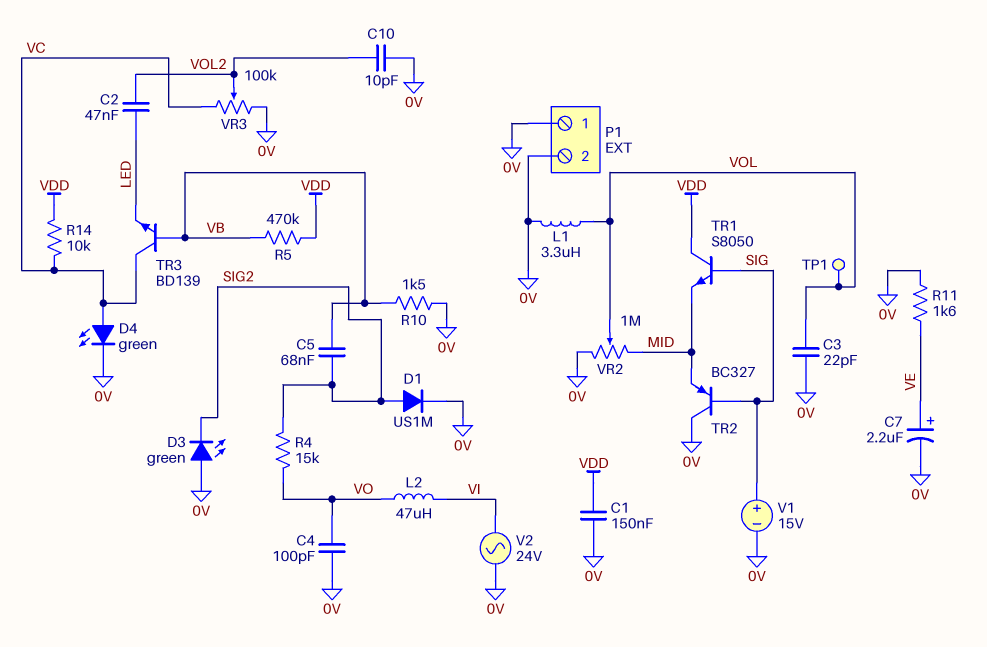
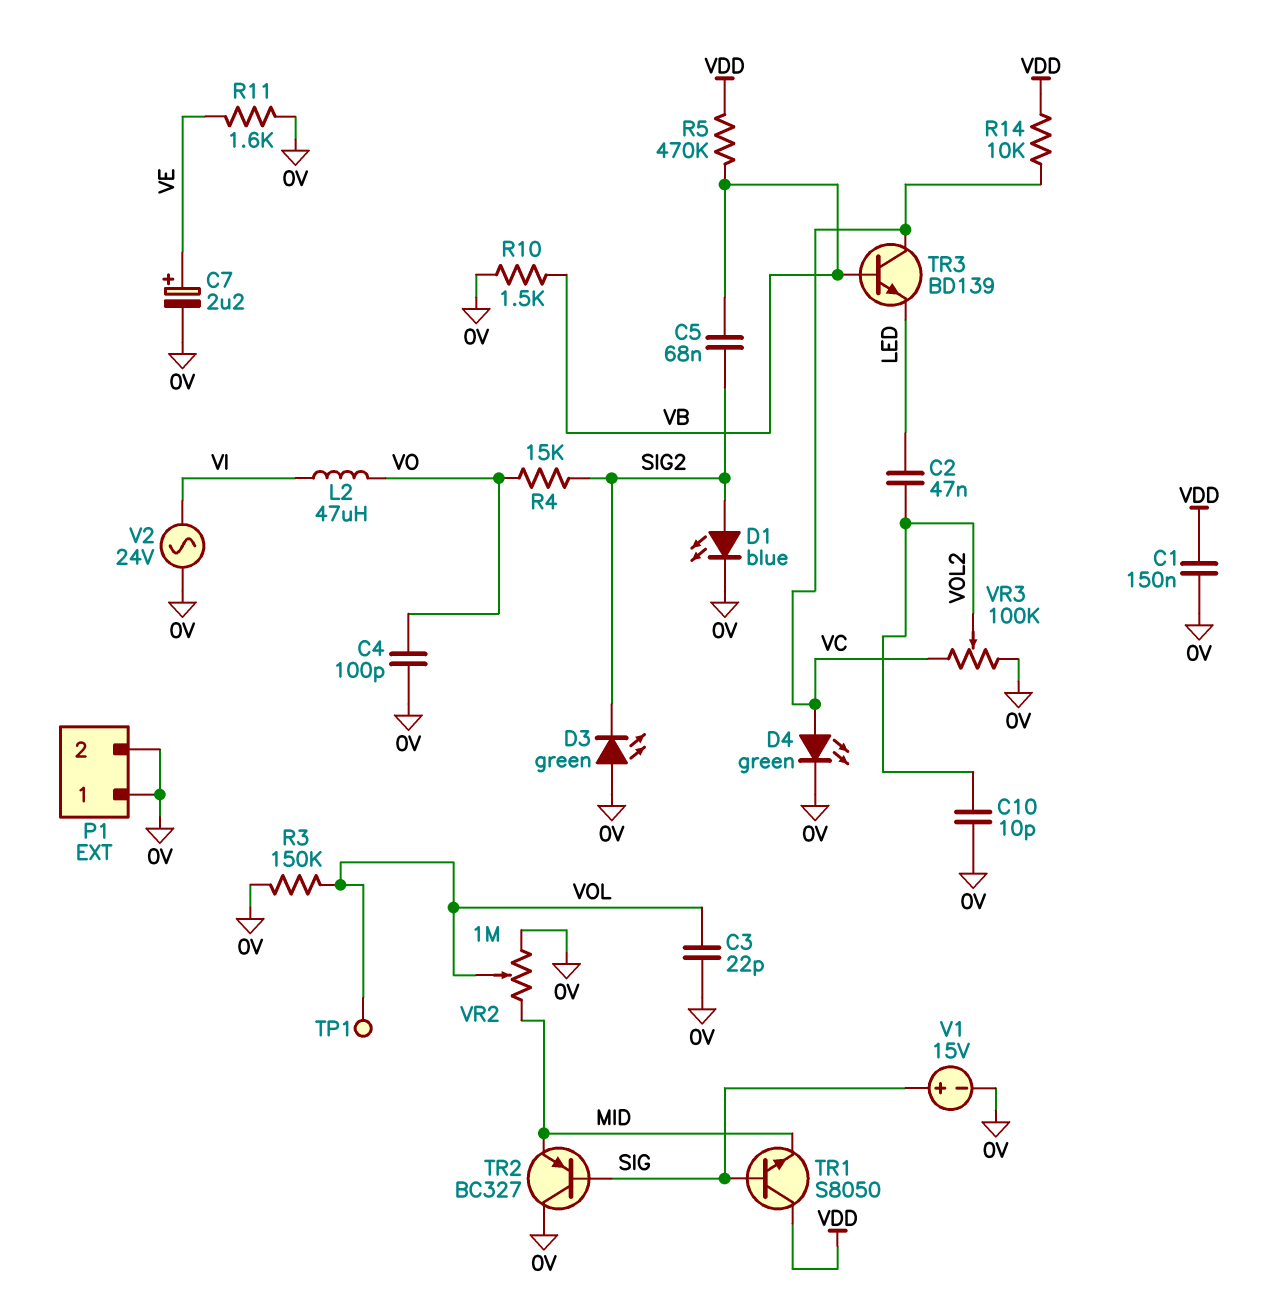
D1: diode US1M (A SIG2, K 0V) -> LED blue (A SIG2, K 0V)
L1: 3.3uH (0V, VOL) -> none
R3: none -> 150k (0V, VOL)

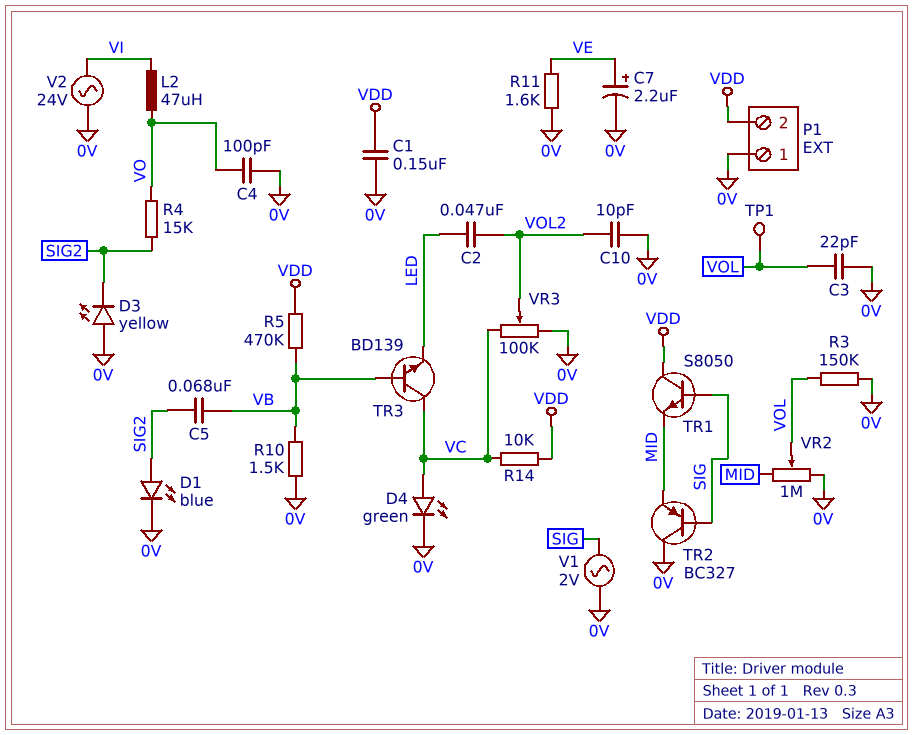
D3: LED green (A 0V, K SIG2) -> LED yellow (A 0V, K SIG2)
P1 pin 2: 0V -> VDD
V1: 15V (plus SIG, minus 0V) -> AC 2V (0V, SIG)

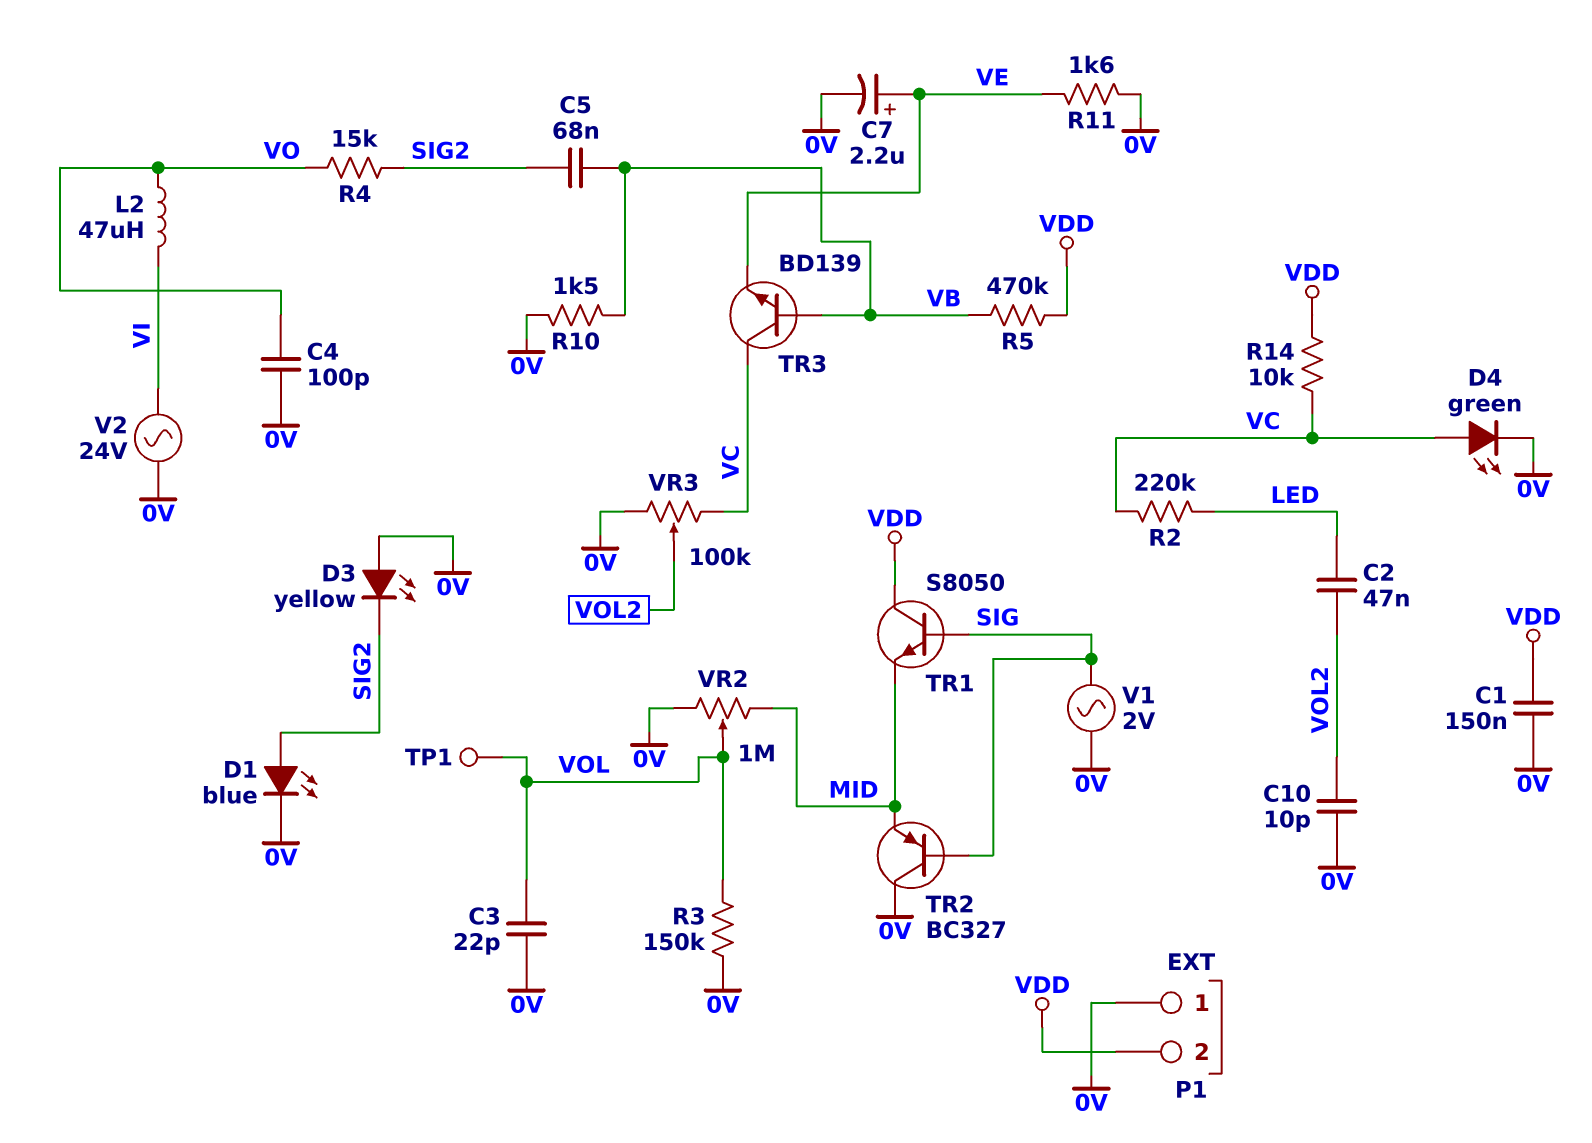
R2: none -> 220k (LED, VC)
TR3: NPN BD139 (B VB, C VC, E LED) -> NPN BD139 (B VB, C VC, E VE)

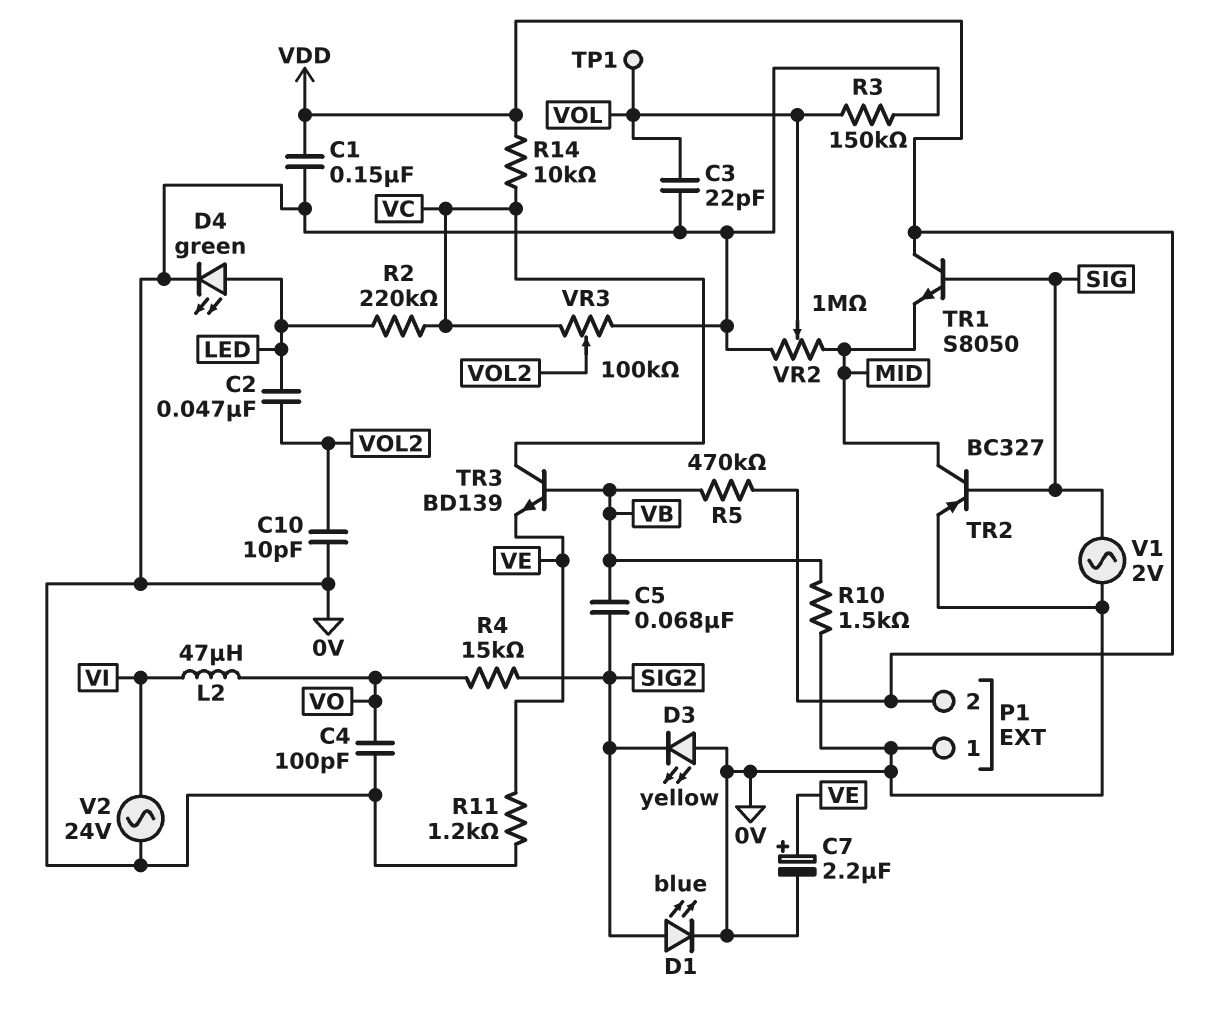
D4: LED green (A VC, K 0V) -> LED green (A LED, K 0V)
R11: 1.6k (0V, VE) -> 1.2k (0V, VE)
TR2: PNP BC327 (B SIG, C 0V, E MID) -> PNP BC327 (B SIG, C MID, E 0V)

